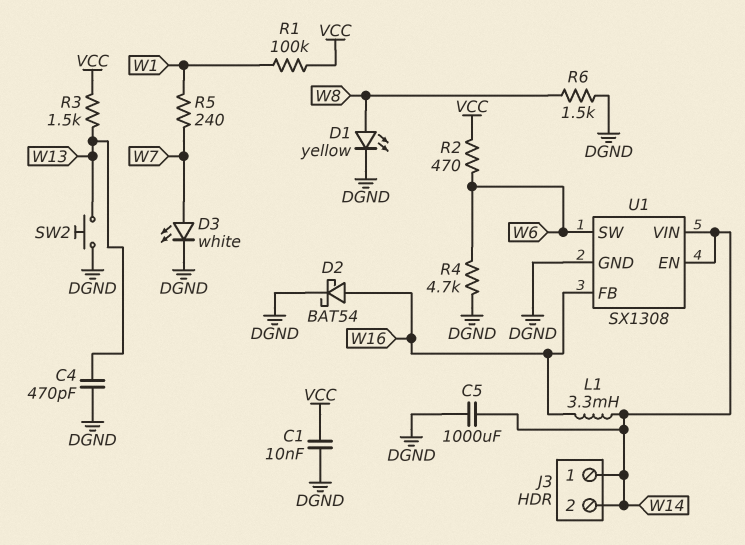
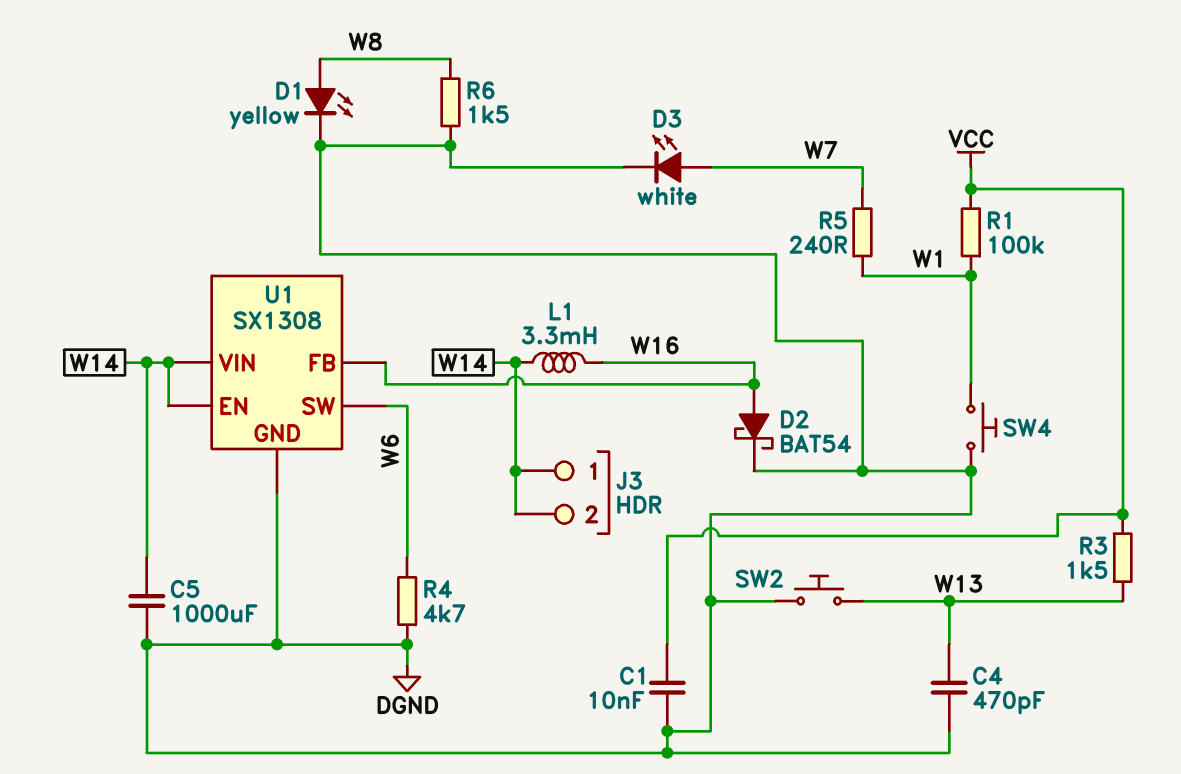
R2: 470 (VCC, W6) -> none
SW4: none -> button (DGND, W1)

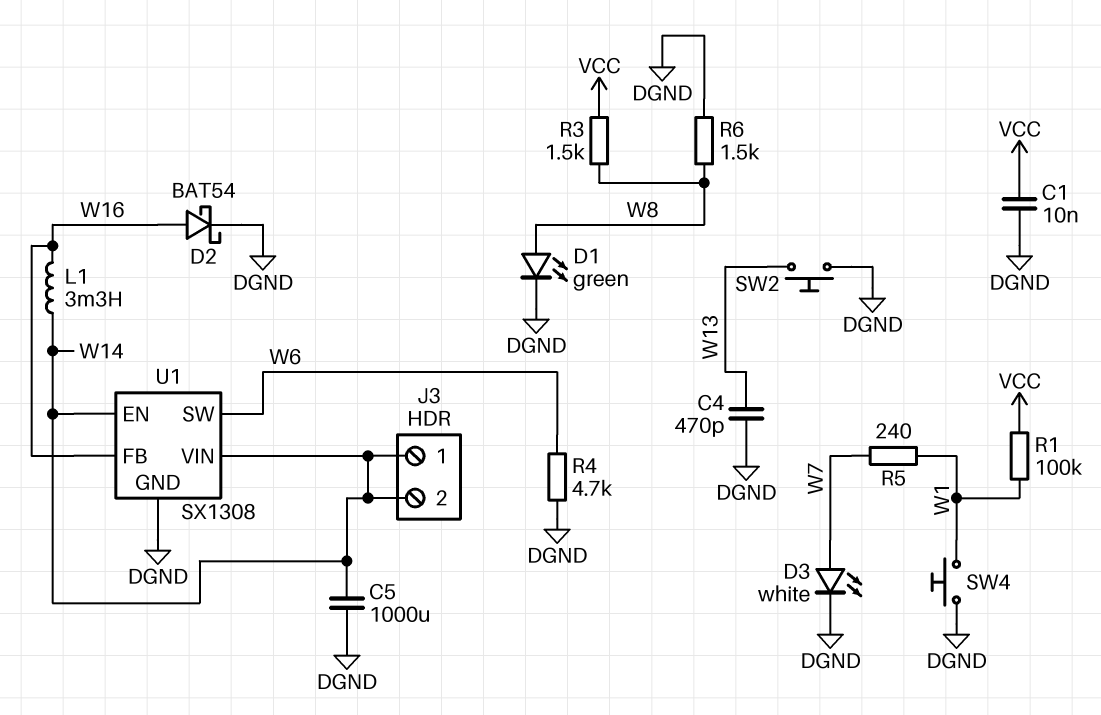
D1: LED yellow (A W8, K DGND) -> LED green (A W8, K DGND)
R3: 1.5k (VCC, W13) -> 1.5k (VCC, W8)

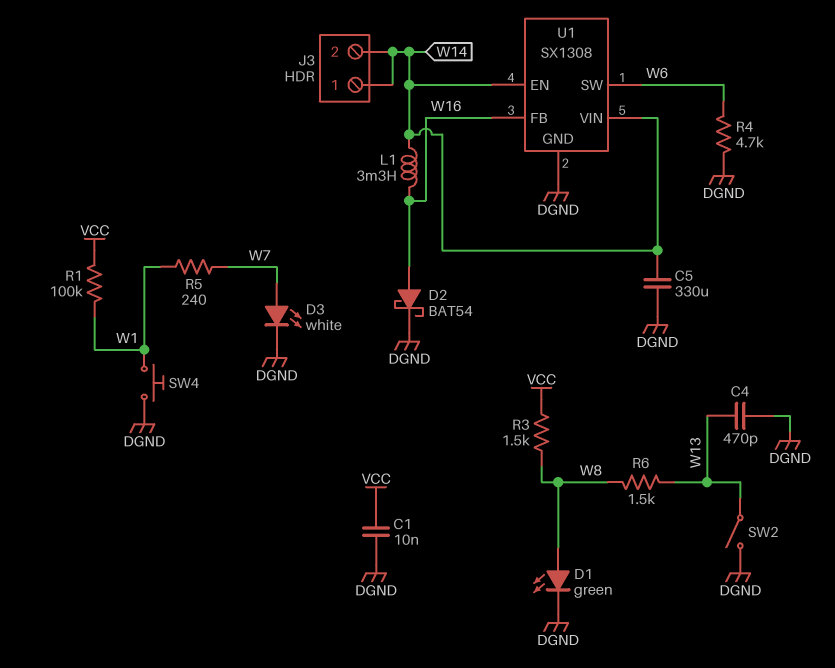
C5: 1000uF (DGND, W14) -> 330uF (DGND, W14)
R6: 1.5k (DGND, W8) -> 1.5k (W8, W13)
SW2: button (DGND, W13) -> switch (DGND, W13)

